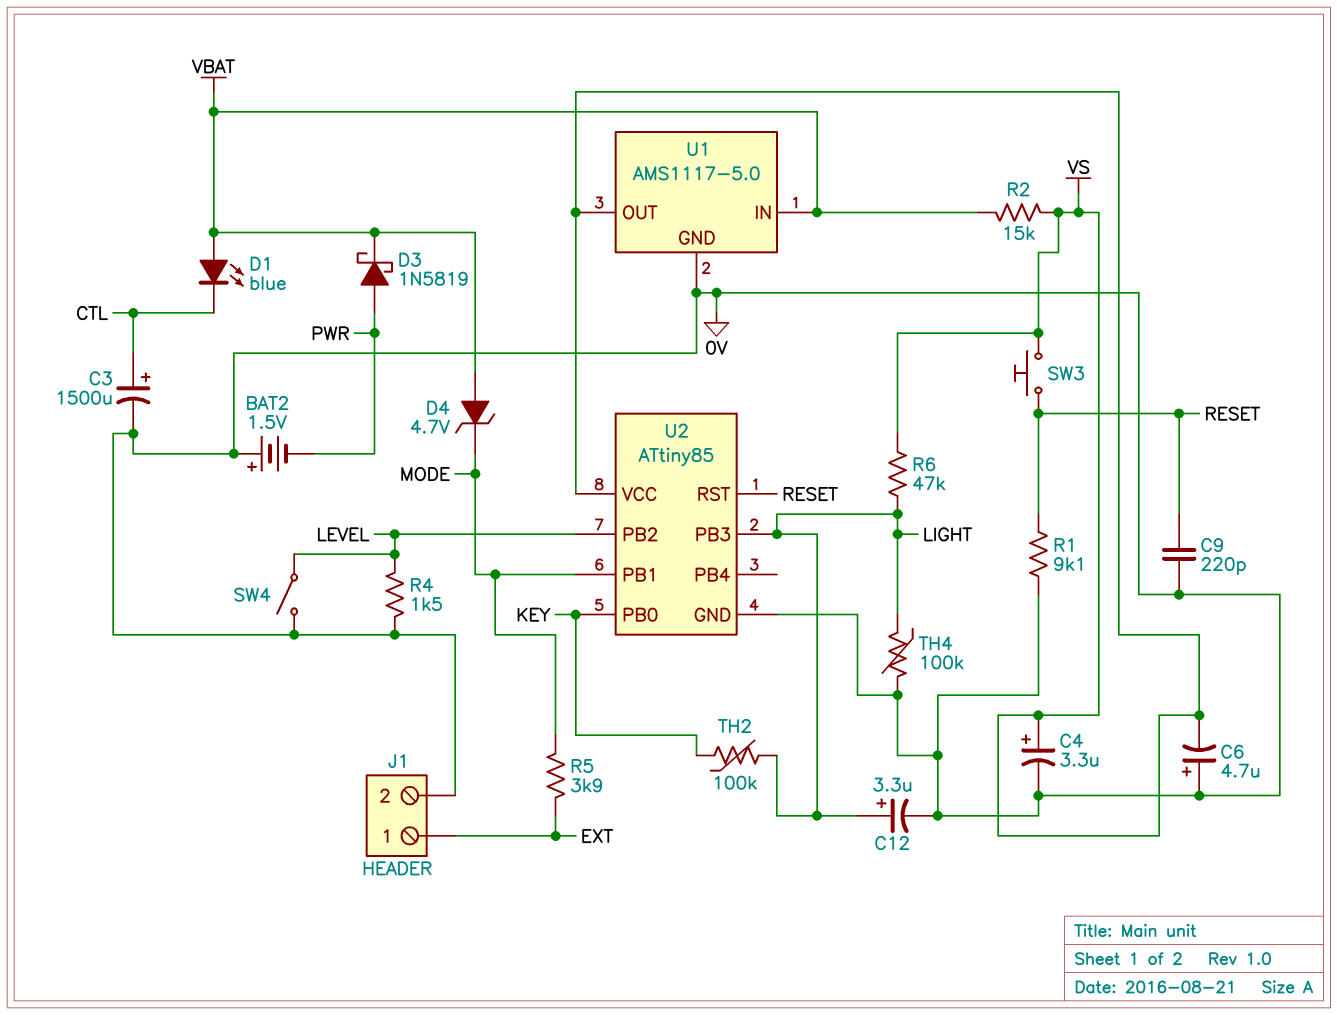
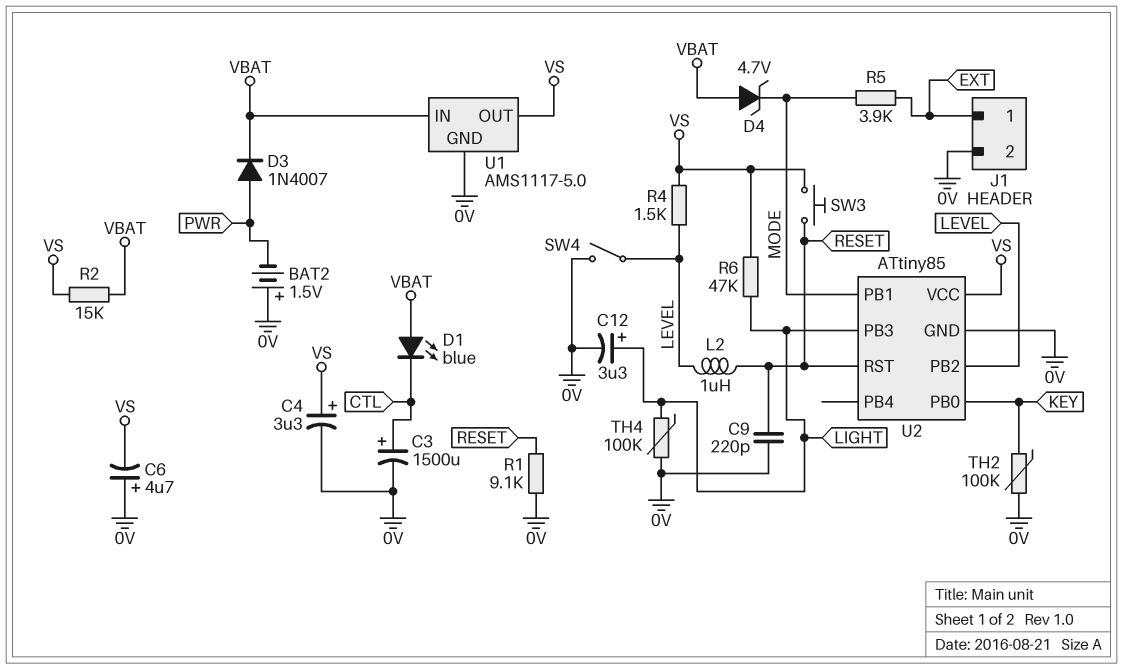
D3: schottky 1N5819 (A PWR, K VBAT) -> diode 1N4007 (A PWR, K VBAT)
L2: none -> 1uH (LEVEL, RESET)
R4: 1.5k (0V, LEVEL) -> 1.5k (LEVEL, VS)
TH2: 100k (KEY, LIGHT) -> 100k (0V, KEY)

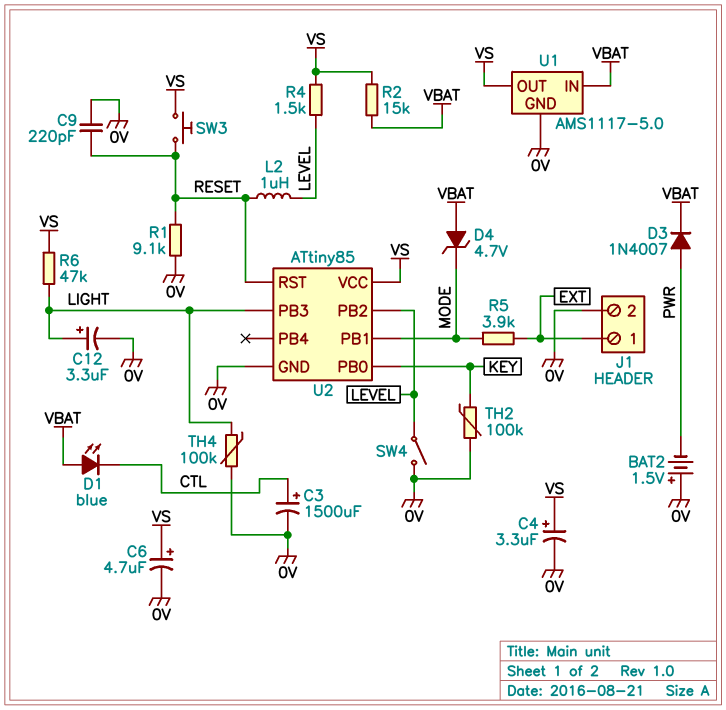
C6: 4.7uF (plus 0V, minus VS) -> 4.7uF (plus VS, minus 0V)

